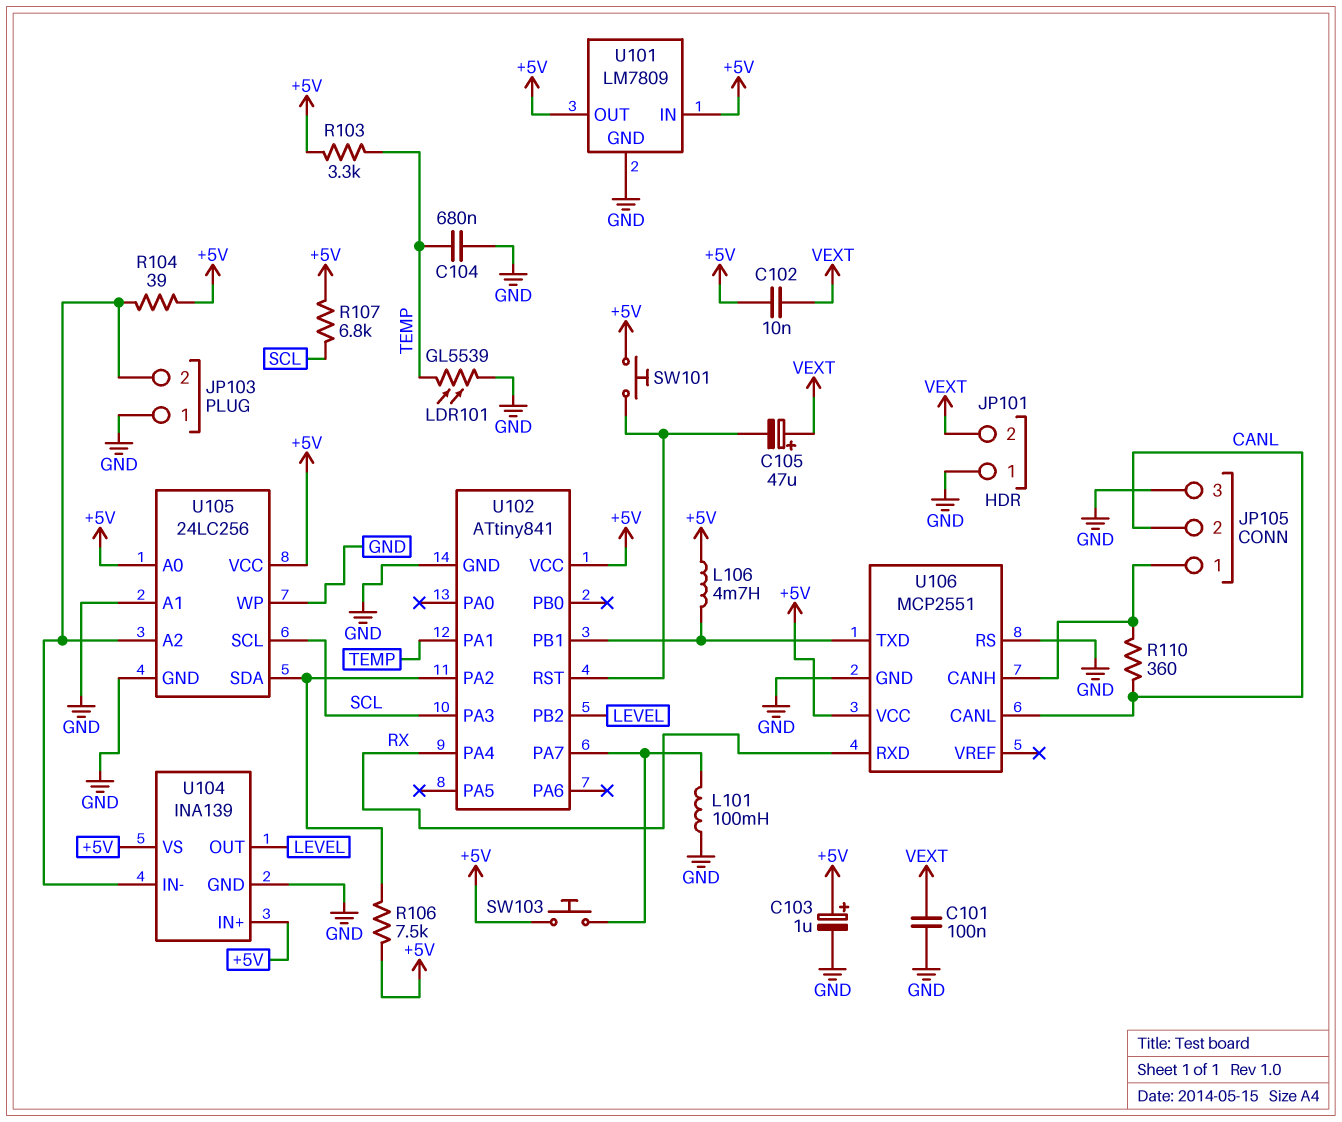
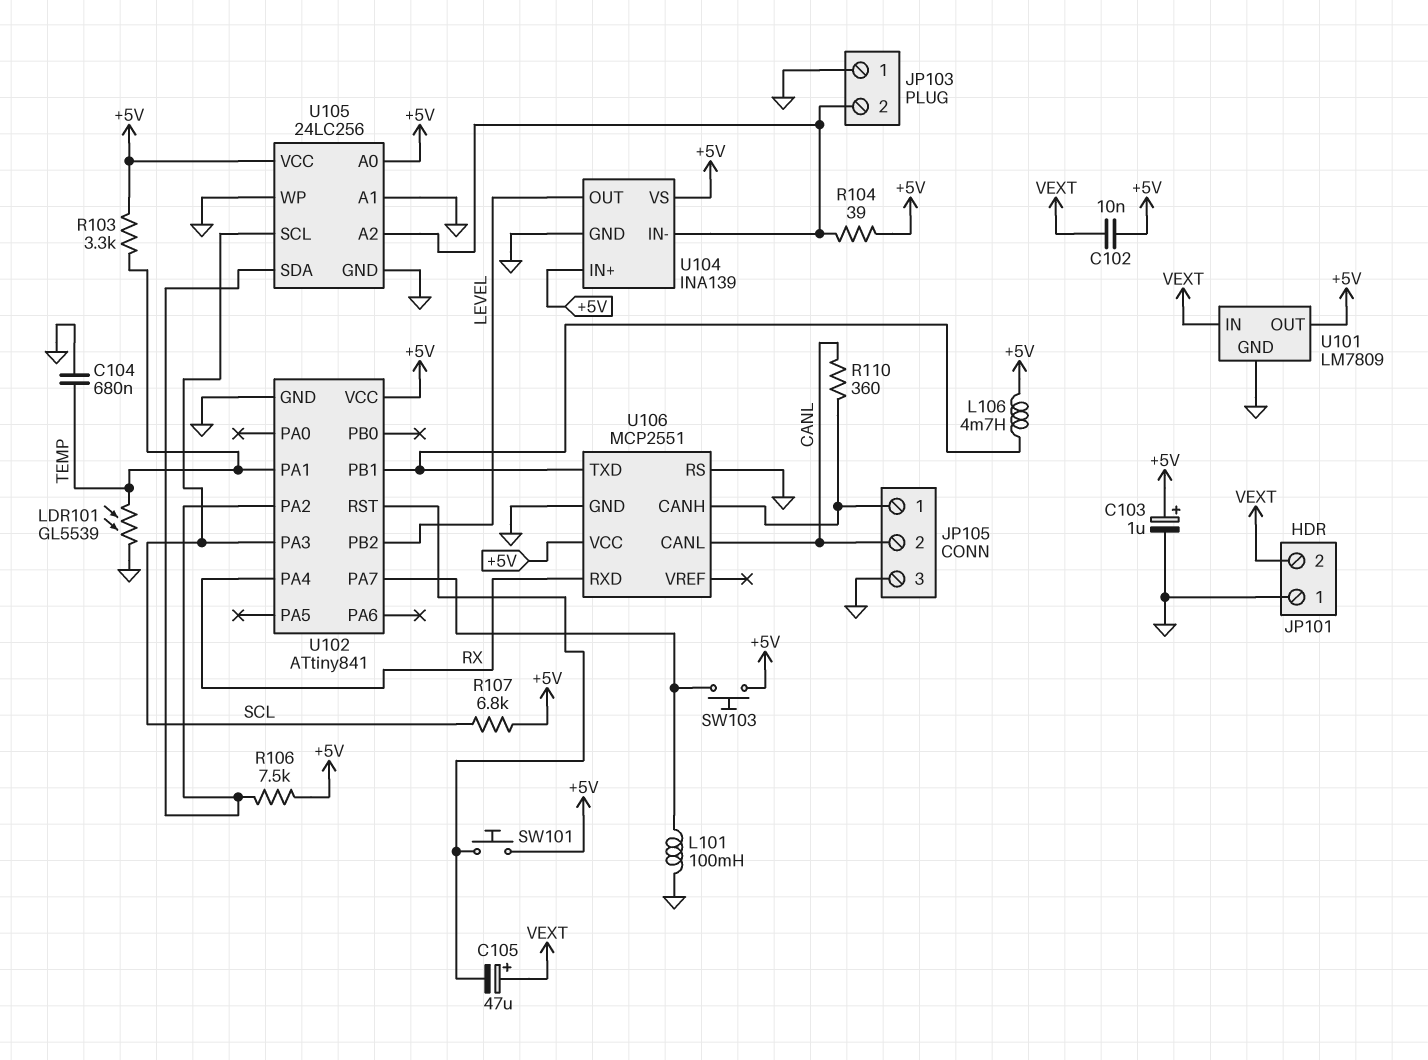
C101: 100nF (GND, VEXT) -> none
U101 pin IN: +5V -> VEXT

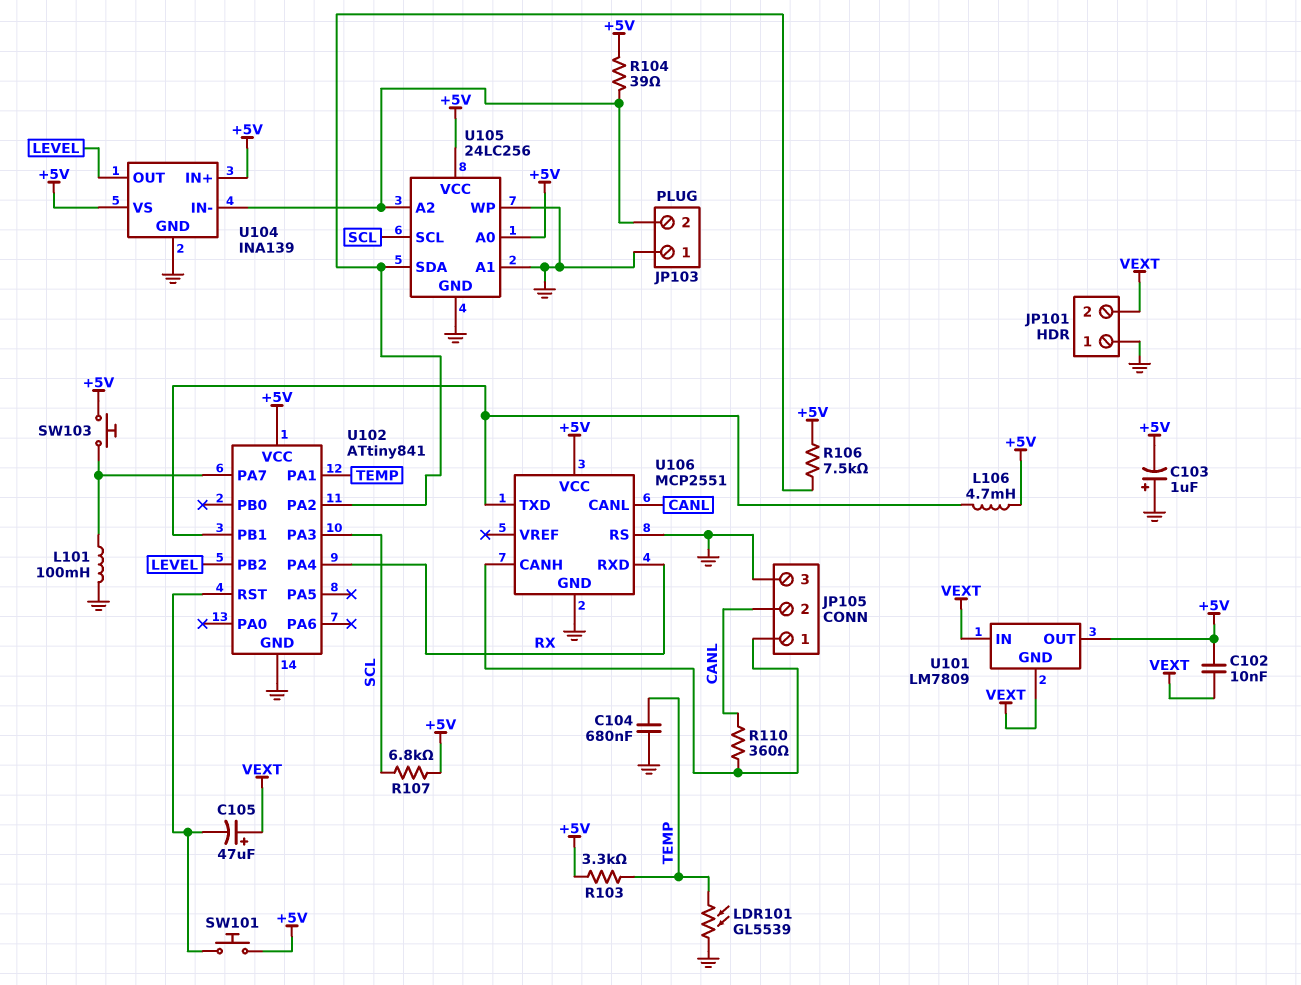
C103: 1uF (plus +5V, minus GND) -> 1uF (plus GND, minus +5V)
U101 pin GND: GND -> VEXT

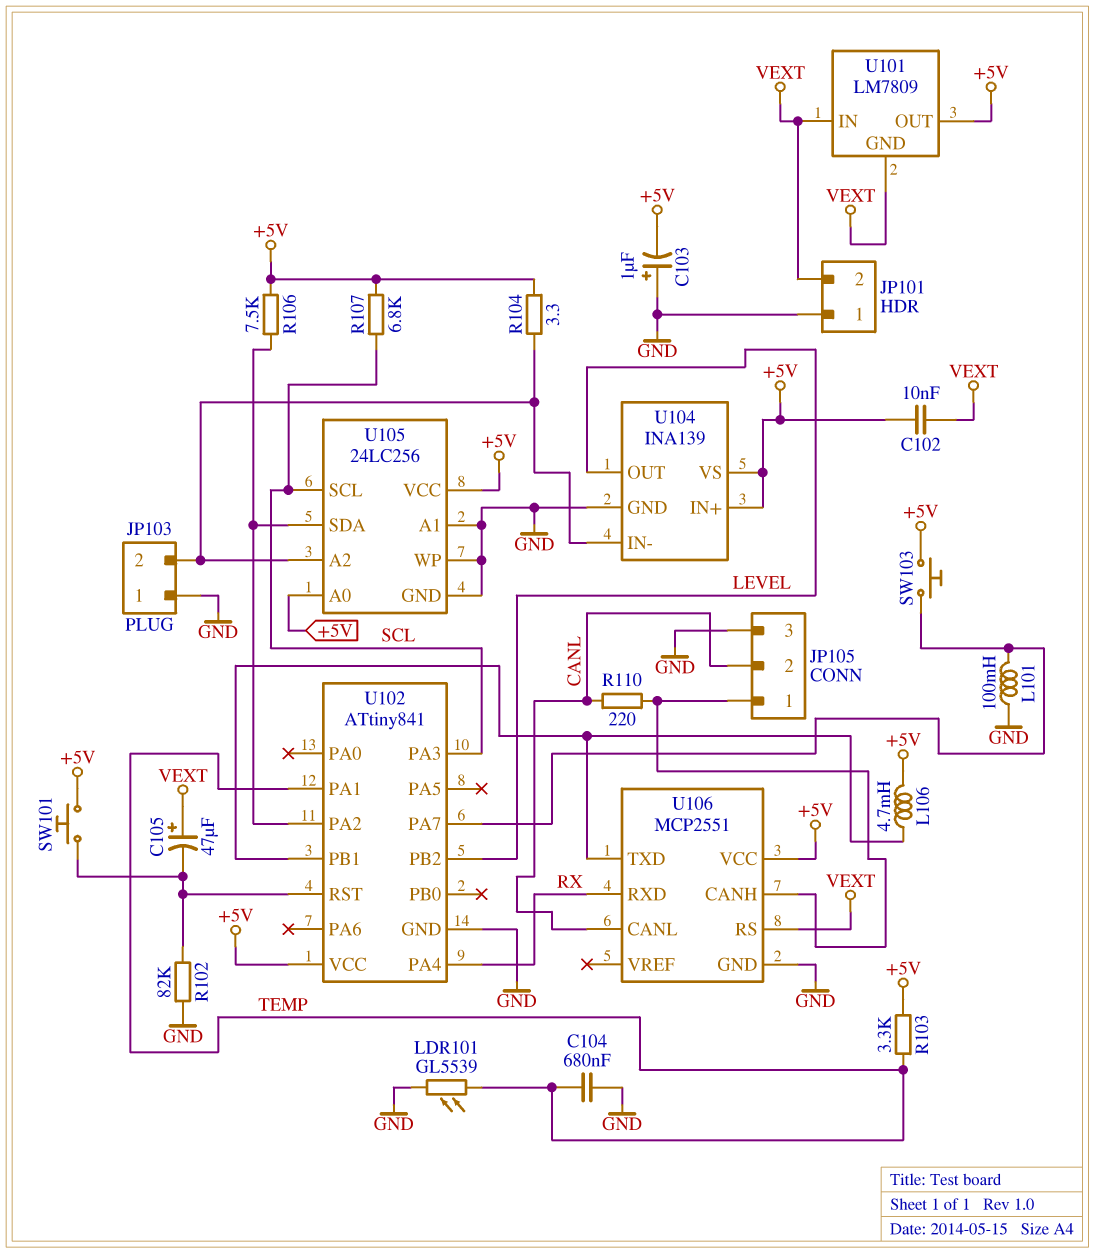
R102: none -> 82k (GND, U102/RST)
R104: 39 (+5V, JP103/2) -> 3.3 (+5V, JP103/2)
R110: 360 (CANL, JP105/1) -> 220 (CANL, JP105/1)
U106 pin RS: GND -> VEXT

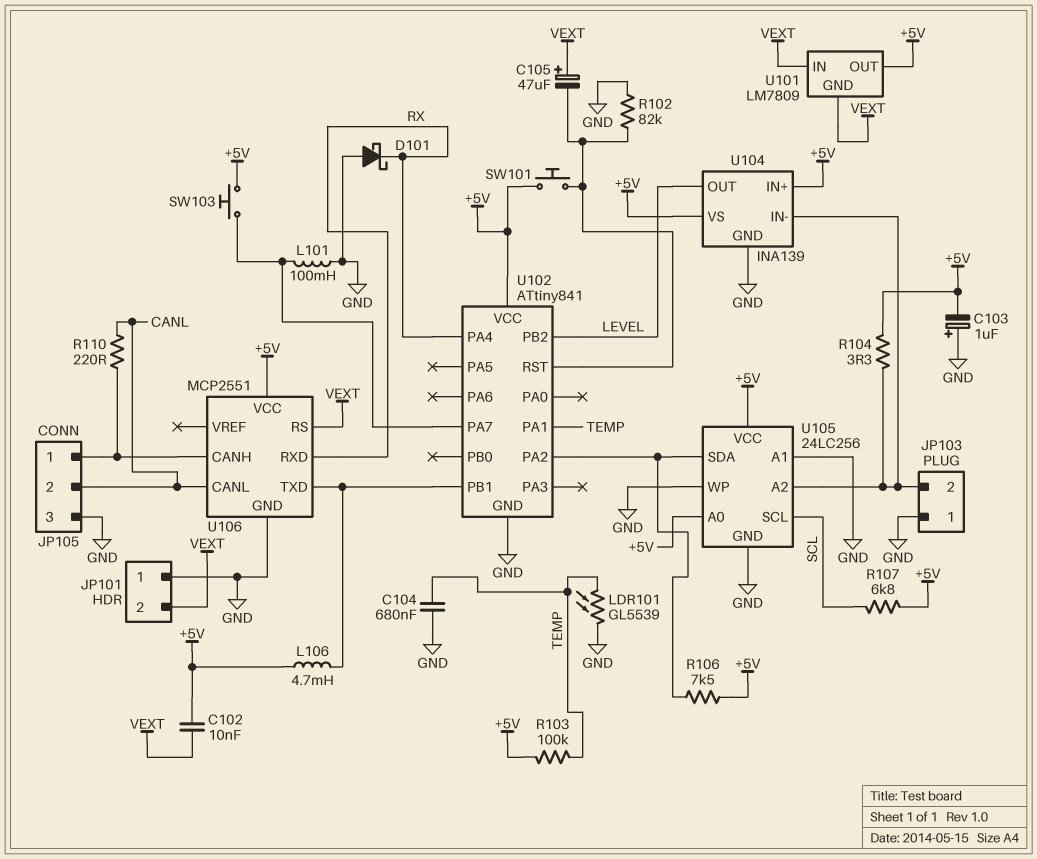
D101: none -> schottky (A GND, K RX)
R103: 3.3k (+5V, TEMP) -> 100k (+5V, TEMP)
U102 pin PA3: SCL -> none

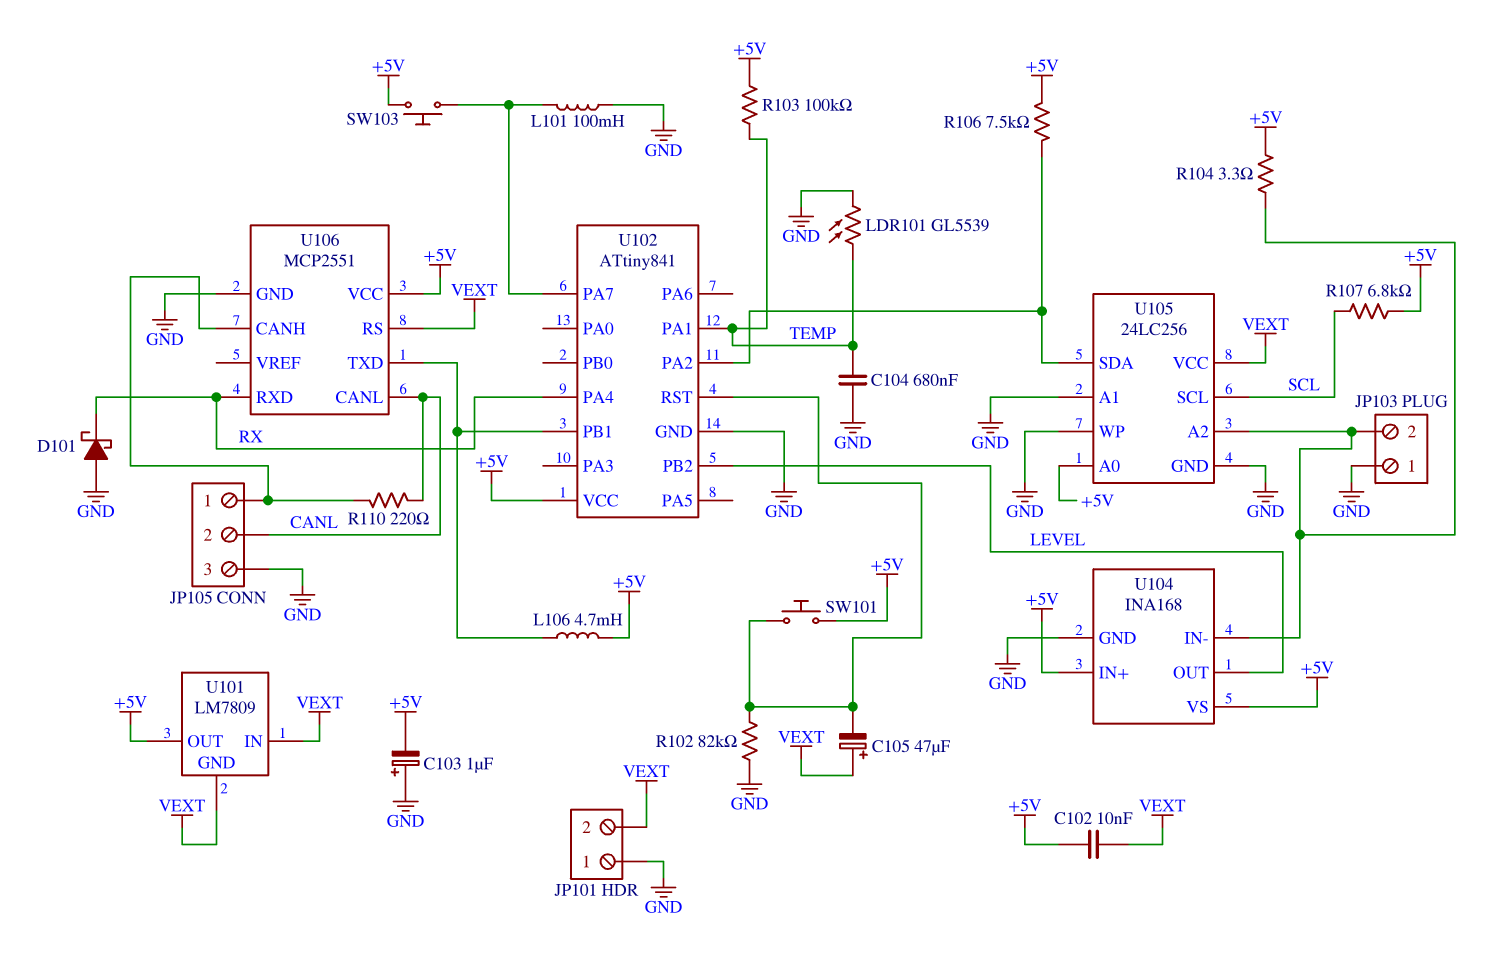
U104: INA139 -> INA168
U105 pin VCC: +5V -> VEXT

